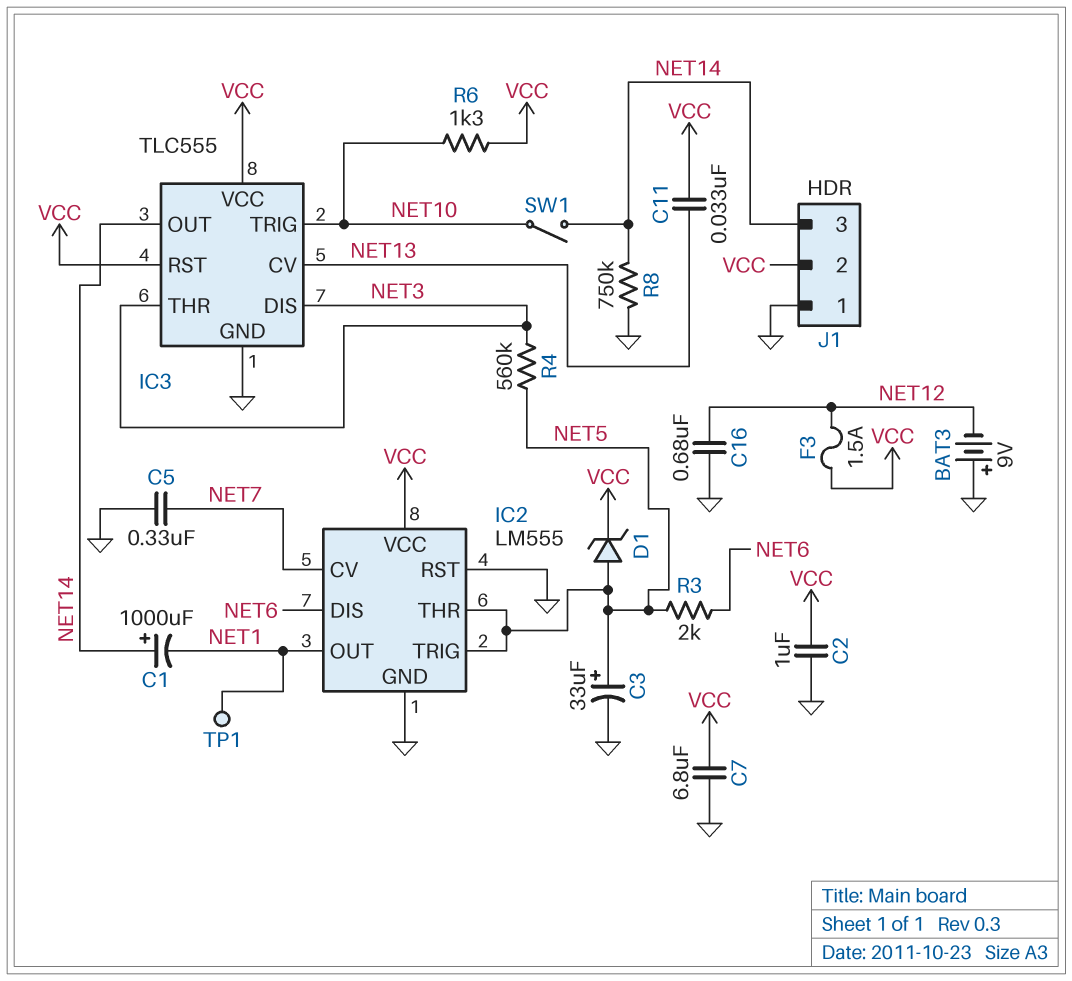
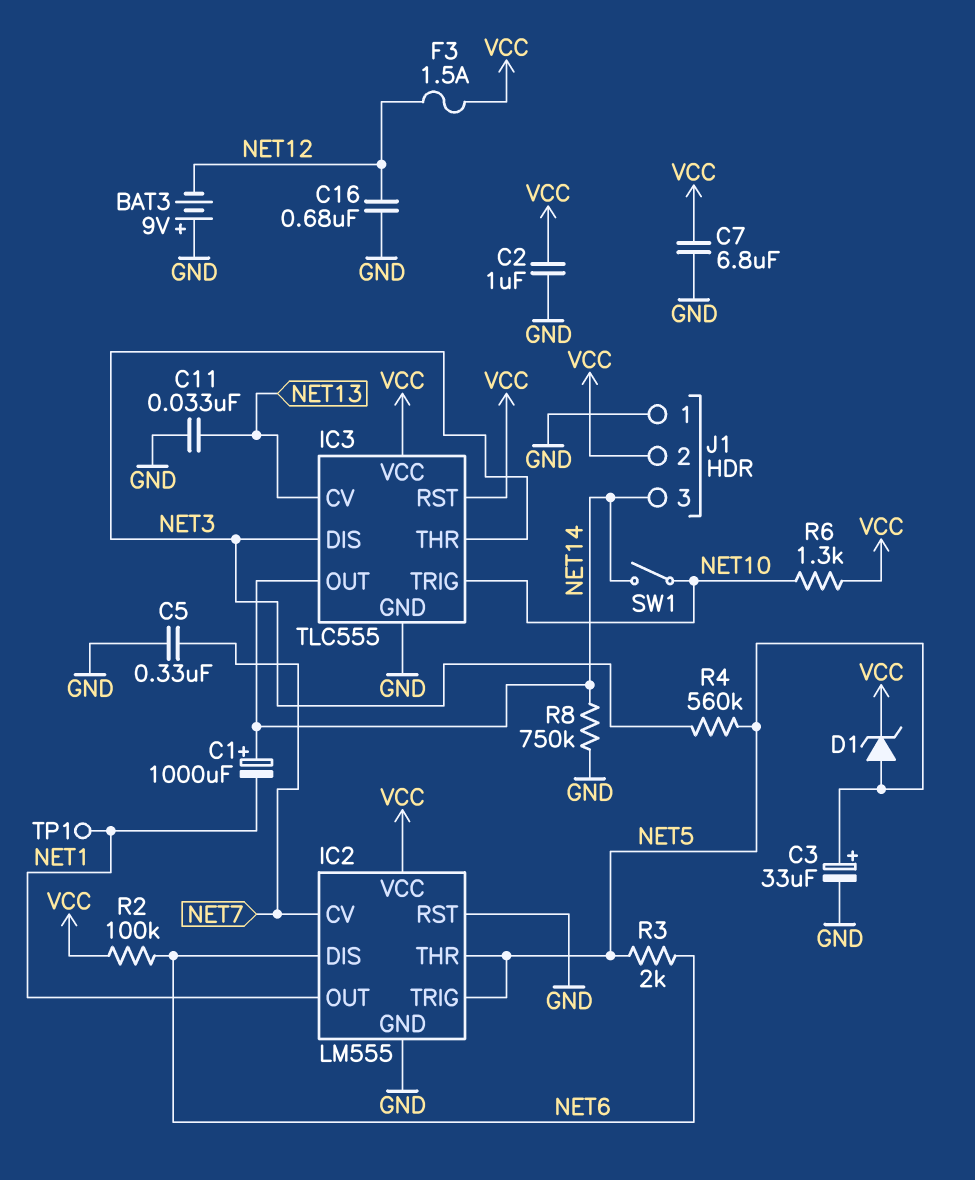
C11: 33nF (NET13, VCC) -> 33nF (GND, NET13)
R2: none -> 100k (NET6, VCC)

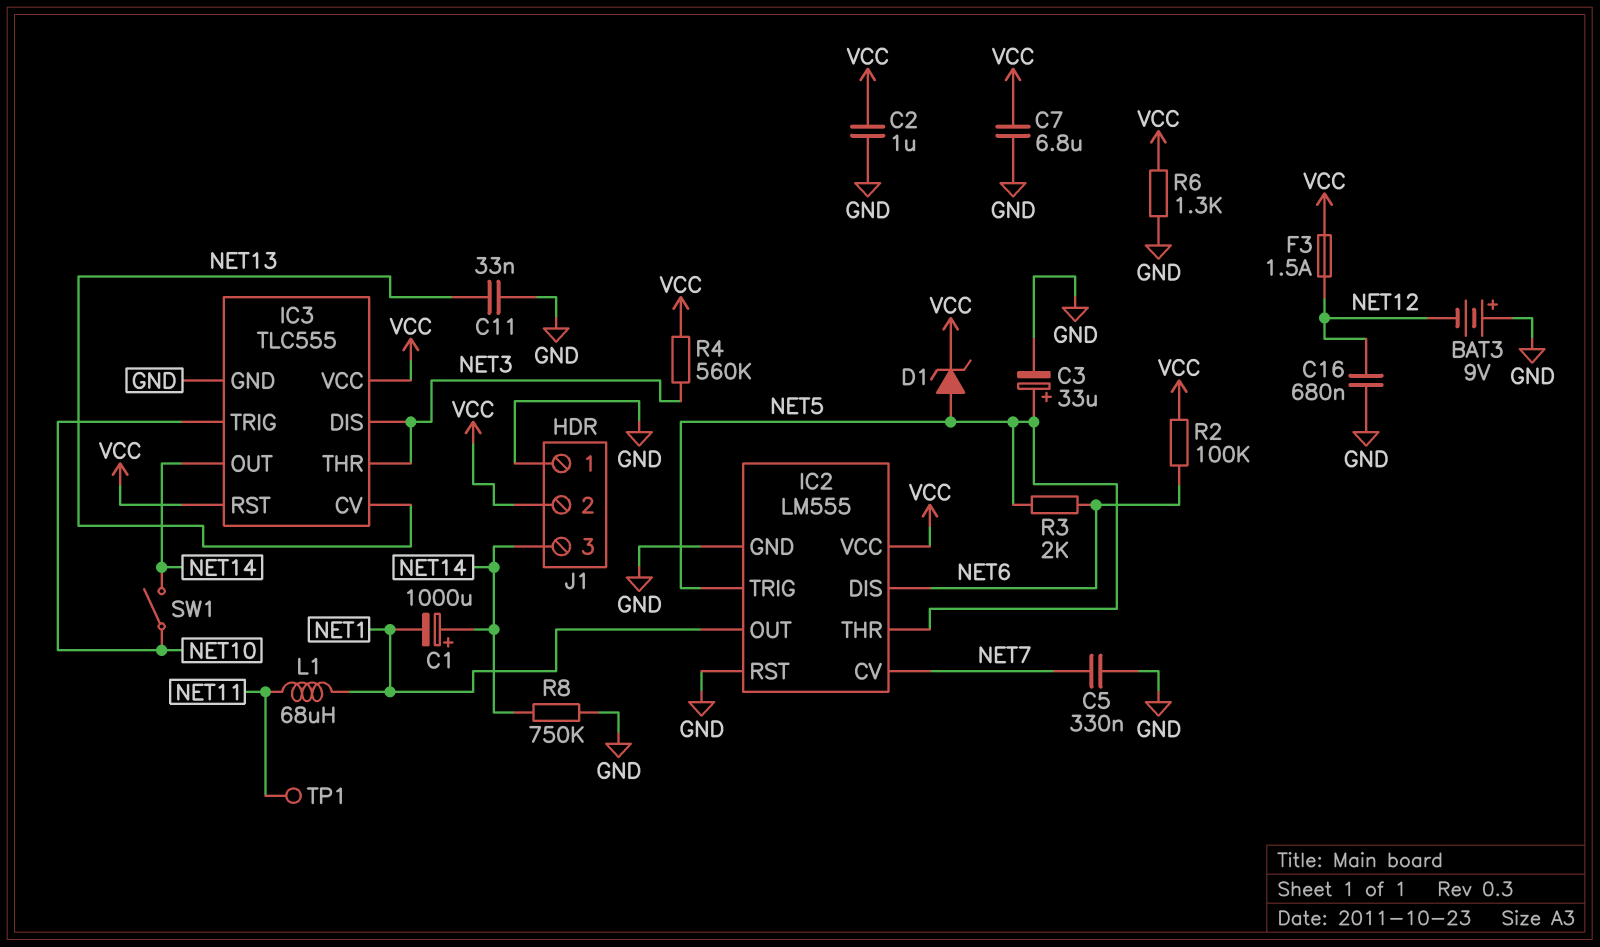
L1: none -> 68uH (NET1, NET11)
R4: 560k (NET3, NET5) -> 560k (NET3, VCC)
R6: 1.3k (NET10, VCC) -> 1.3k (GND, VCC)
TP1: test point (NET1) -> test point (NET11)

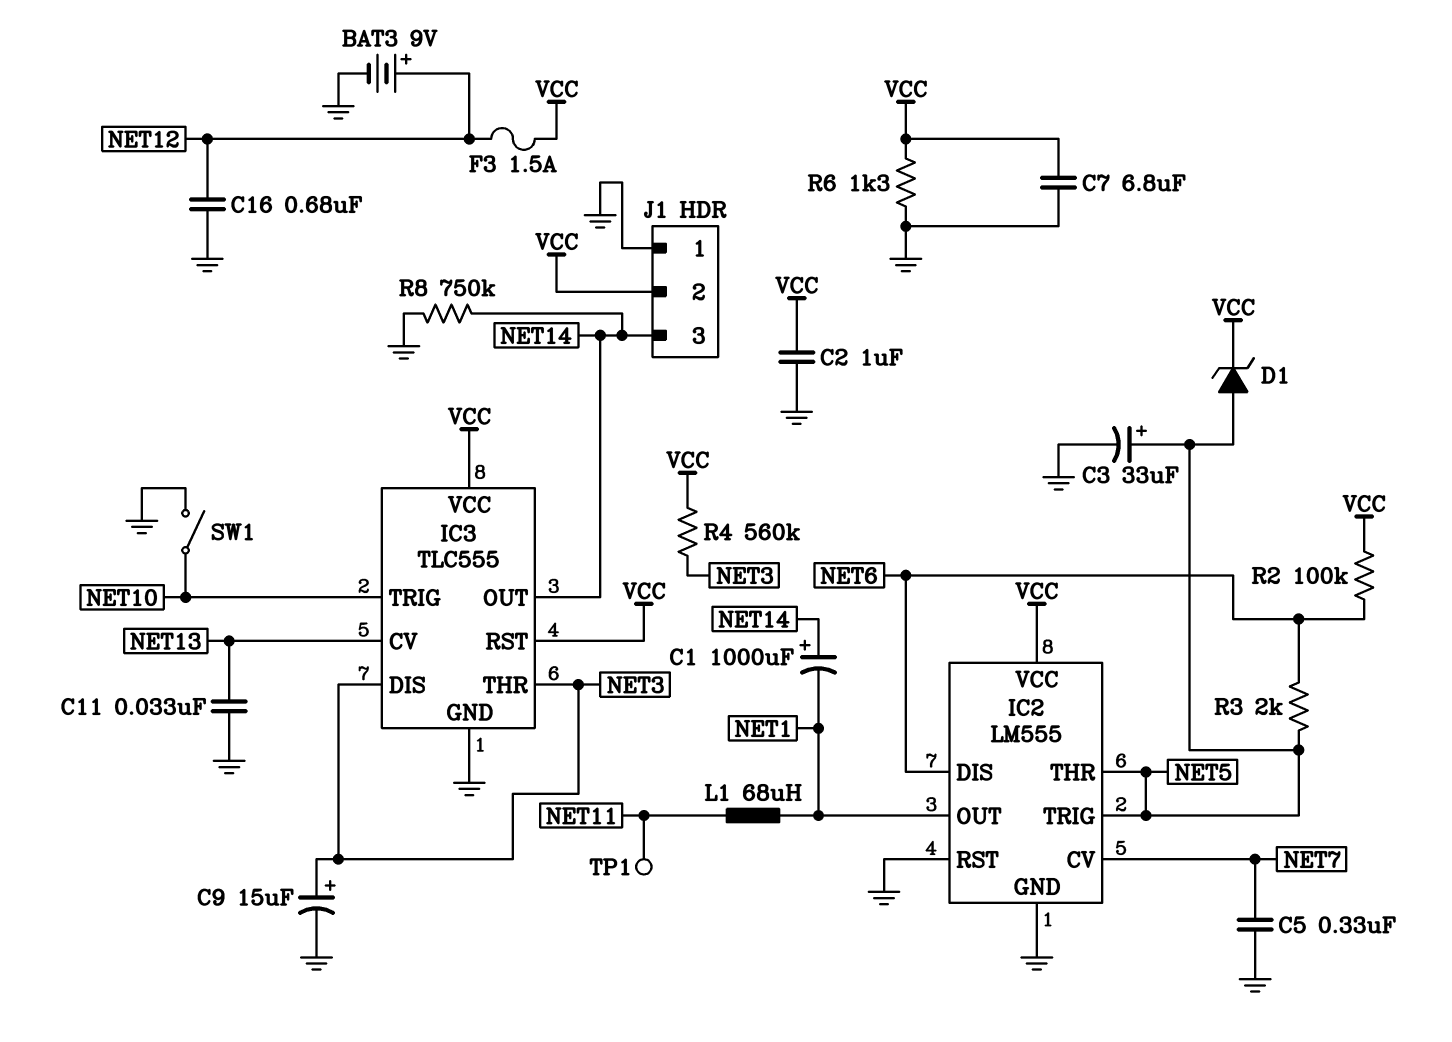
BAT3: 9V (plus GND, minus NET12) -> 9V (plus NET12, minus GND)
C9: none -> 15uF (plus NET3, minus GND)
SW1: switch (NET10, NET14) -> switch (GND, NET10)

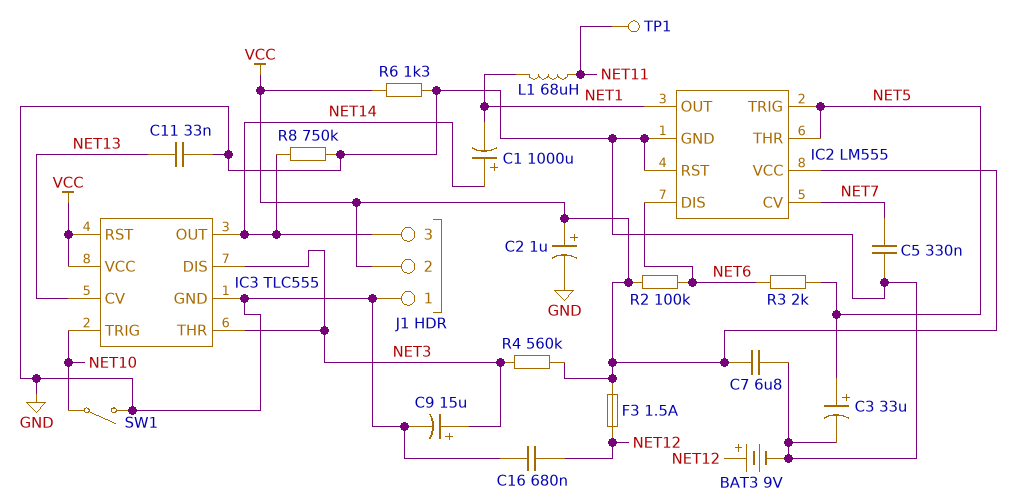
C2: 1uF (GND, VCC) -> 1uF (plus VCC, minus GND)
D1: zener (A NET5, K VCC) -> none

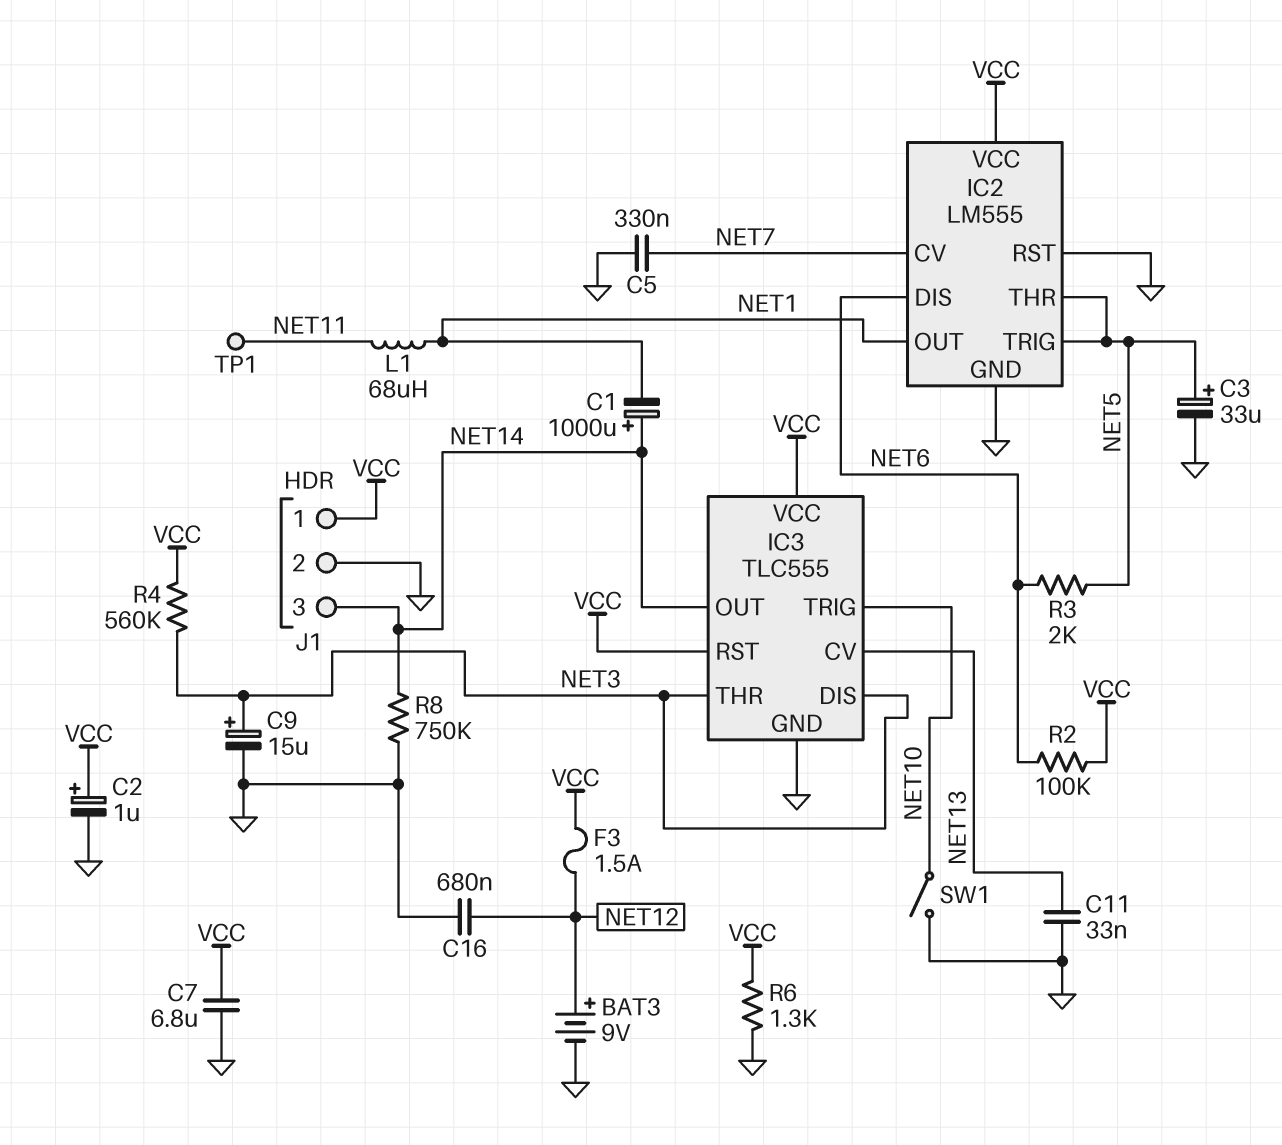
J1 pin 1: GND -> VCC
J1 pin 2: VCC -> GND

